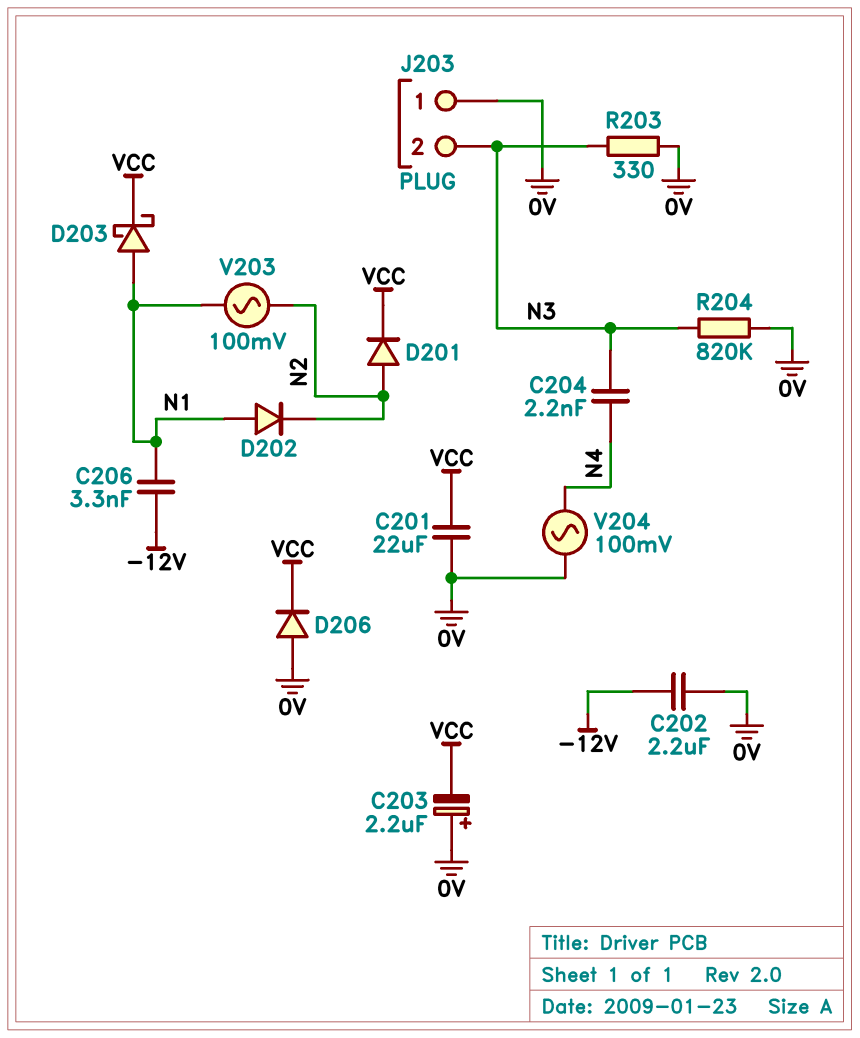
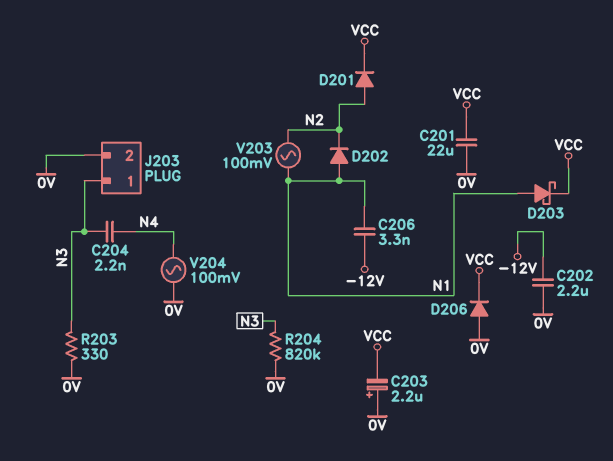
J203 pin 1: 0V -> N3
J203 pin 2: N3 -> 0V

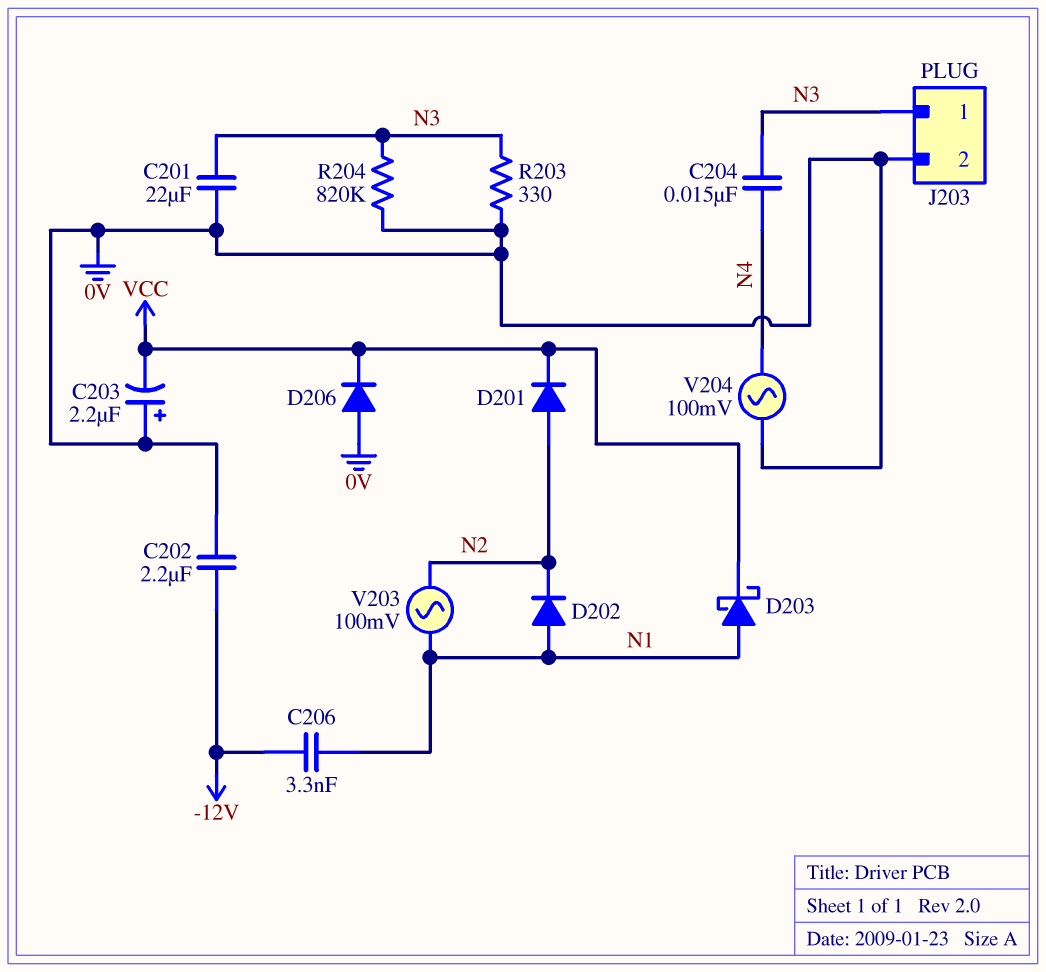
C201: 22uF (0V, VCC) -> 22uF (0V, N3)
C204: 2.2nF (N3, N4) -> 15nF (N3, N4)

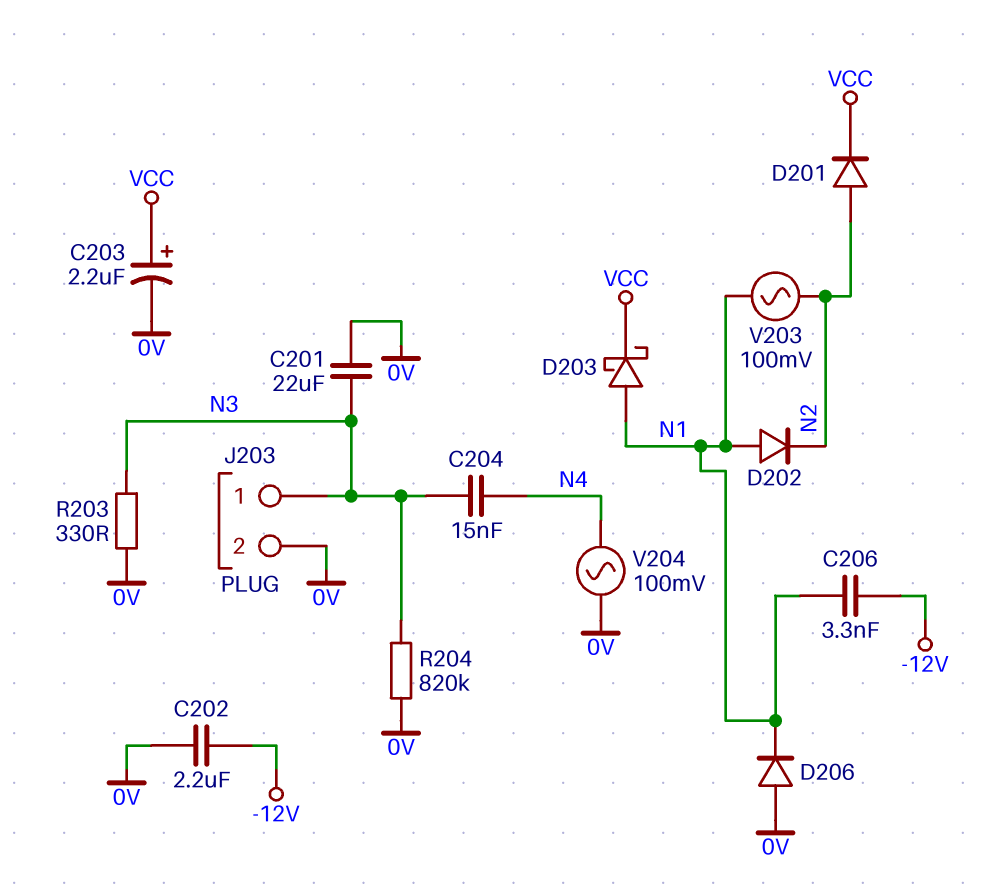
C203: 2.2uF (plus 0V, minus VCC) -> 2.2uF (plus VCC, minus 0V)
D206: diode (A 0V, K VCC) -> diode (A 0V, K N1)

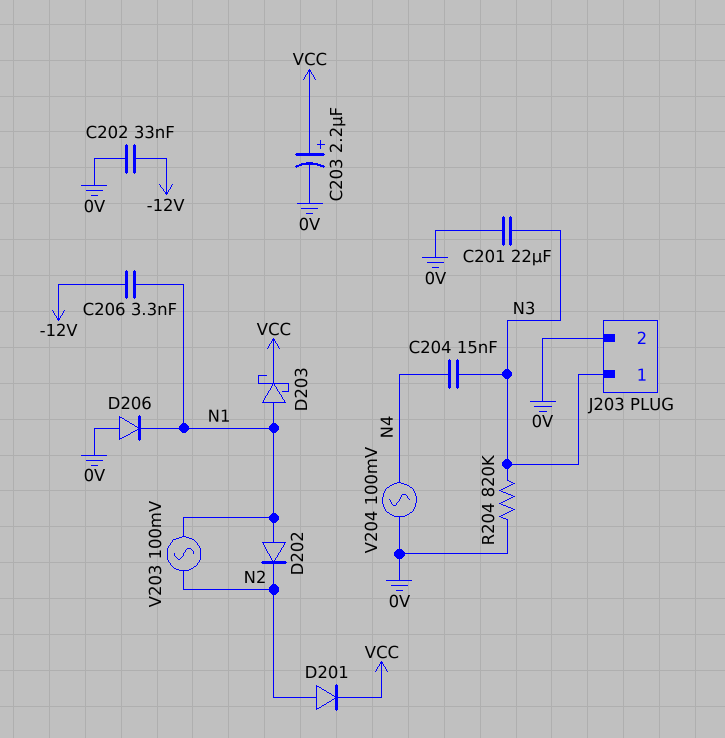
C202: 2.2uF (-12V, 0V) -> 33nF (-12V, 0V)
R203: 330 (0V, N3) -> none

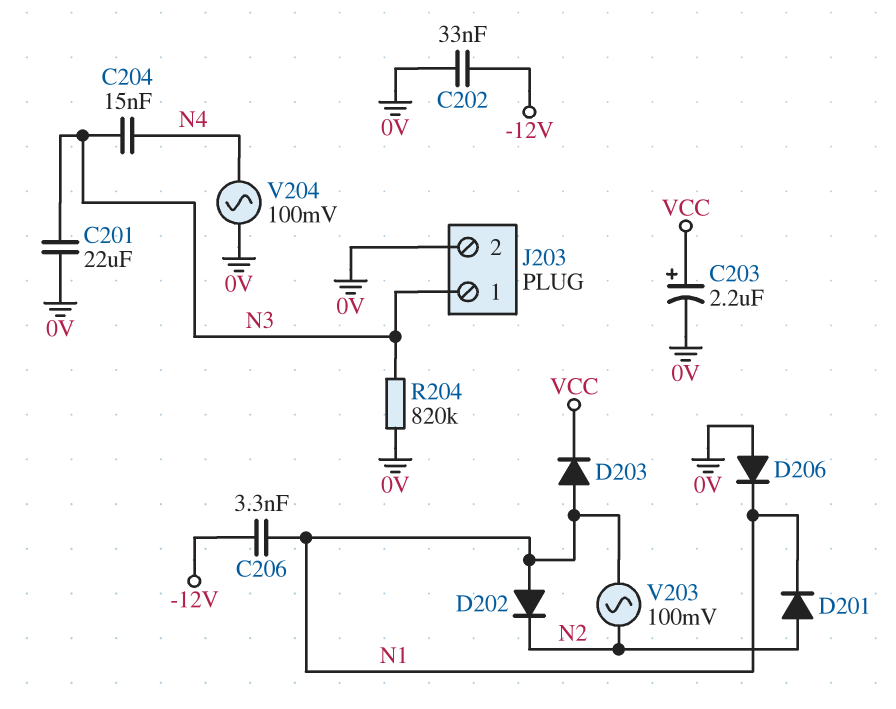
D201: diode (A N2, K VCC) -> diode (A N2, K N1)
D203: schottky (A N1, K VCC) -> diode (A N1, K VCC)

